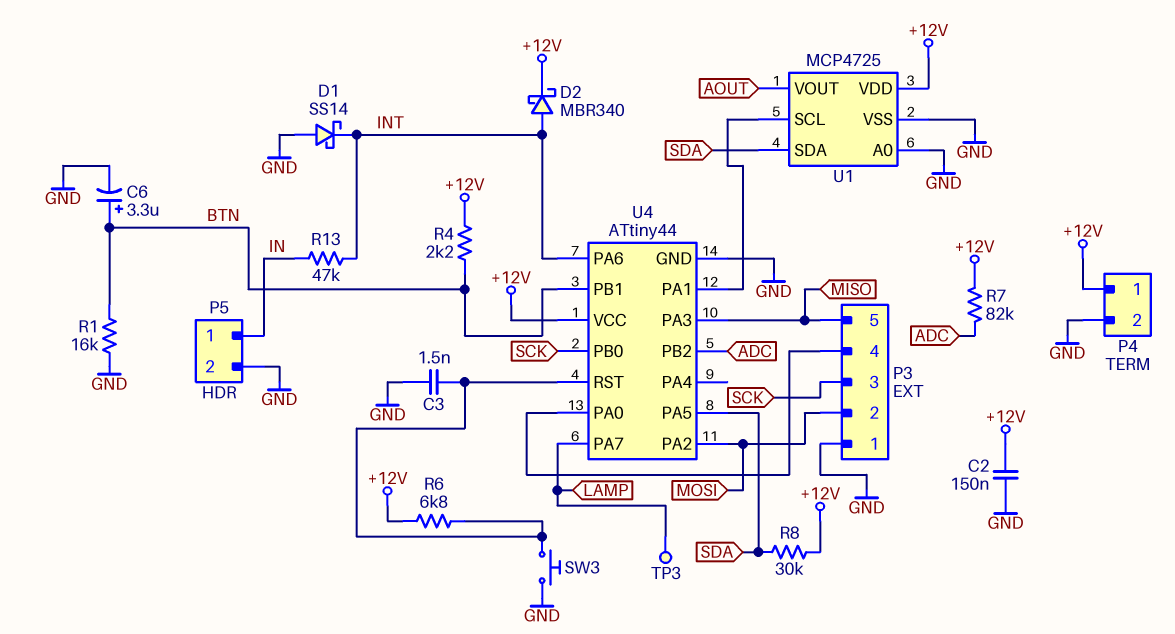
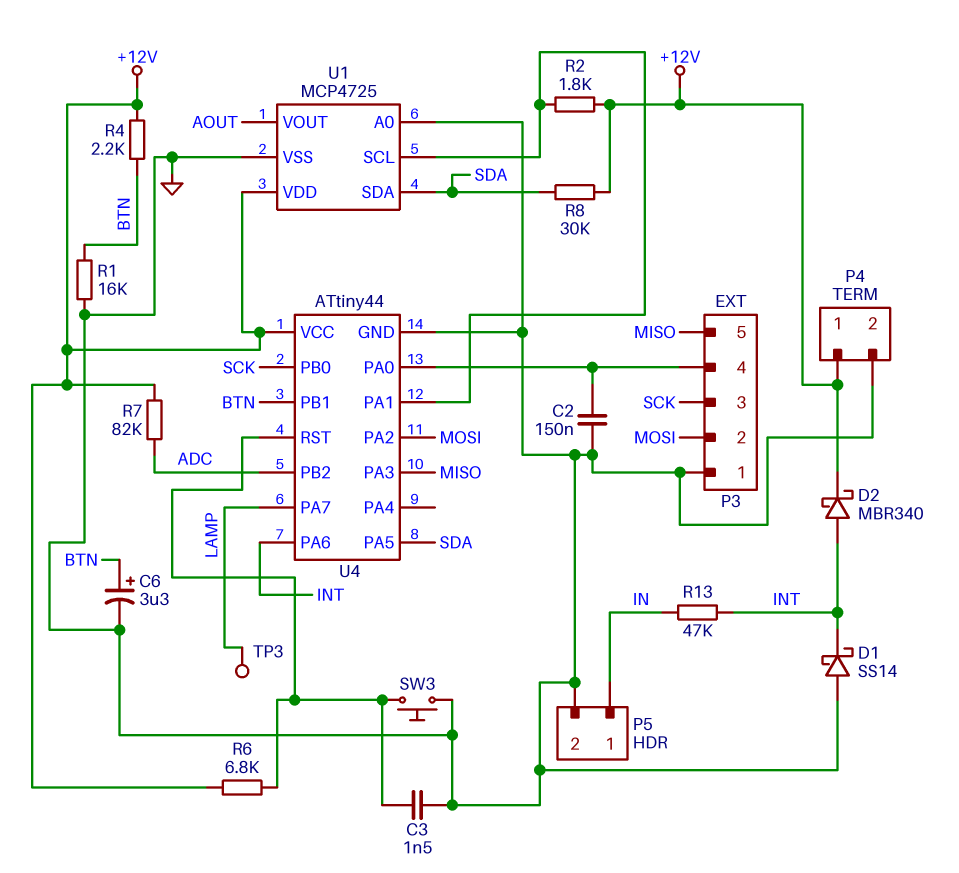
C2: 150nF (+12V, GND) -> 150nF (GND, P3/4)
R2: none -> 1.8k (+12V, U1/SCL)

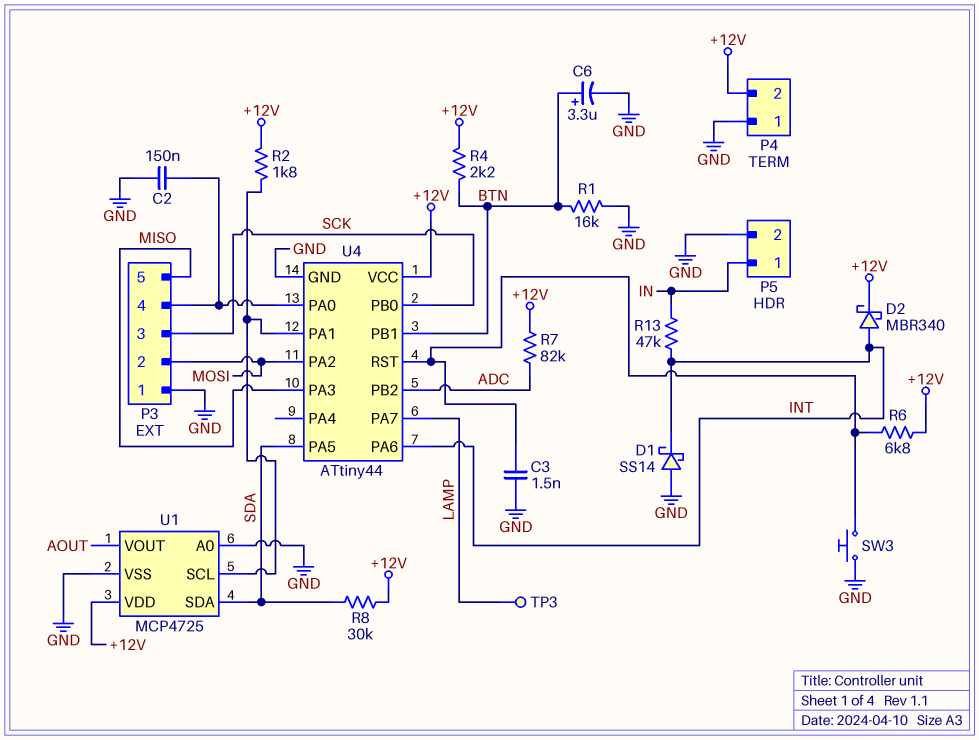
P4 pin 1: +12V -> GND
P4 pin 2: GND -> +12V

